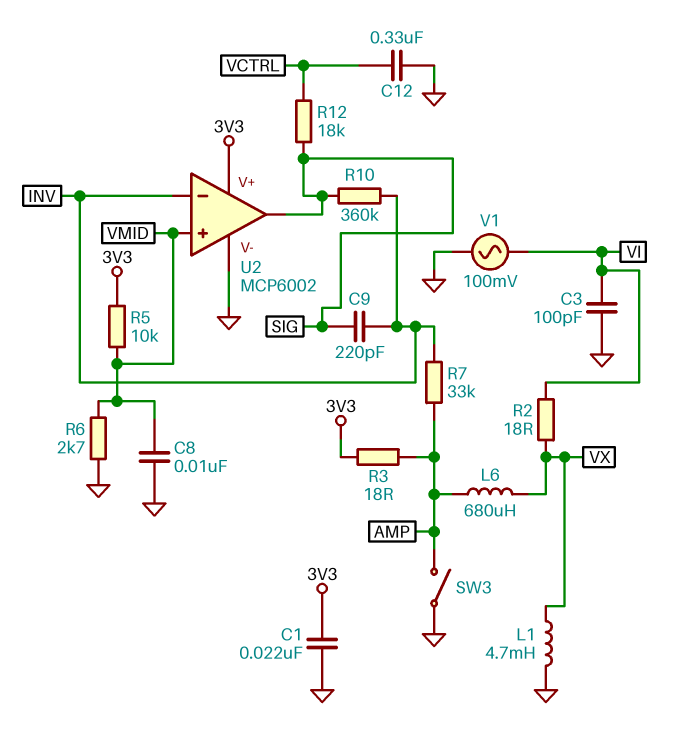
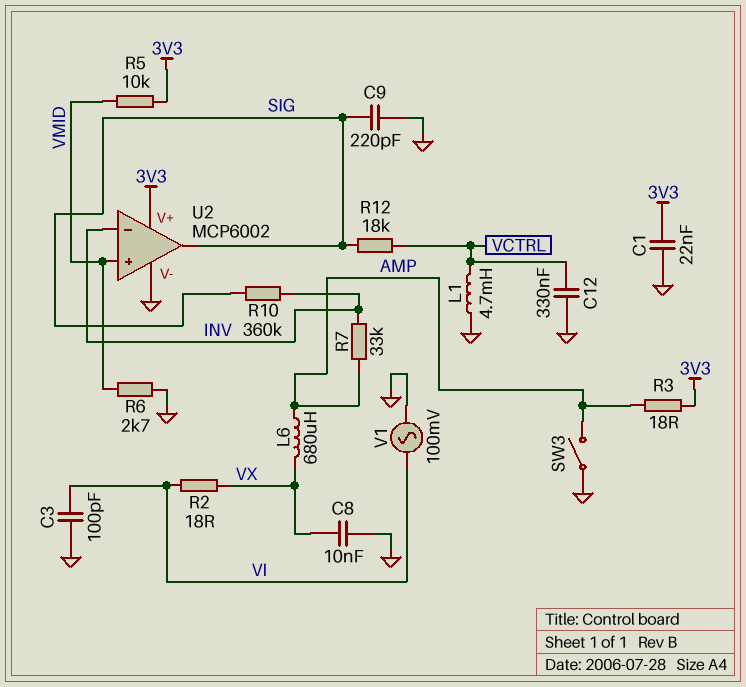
C8: 10nF (GND, VMID) -> 10nF (GND, VX)
C9: 220pF (INV, SIG) -> 220pF (GND, SIG)
L1: 4.7mH (GND, VX) -> 4.7mH (GND, VCTRL)

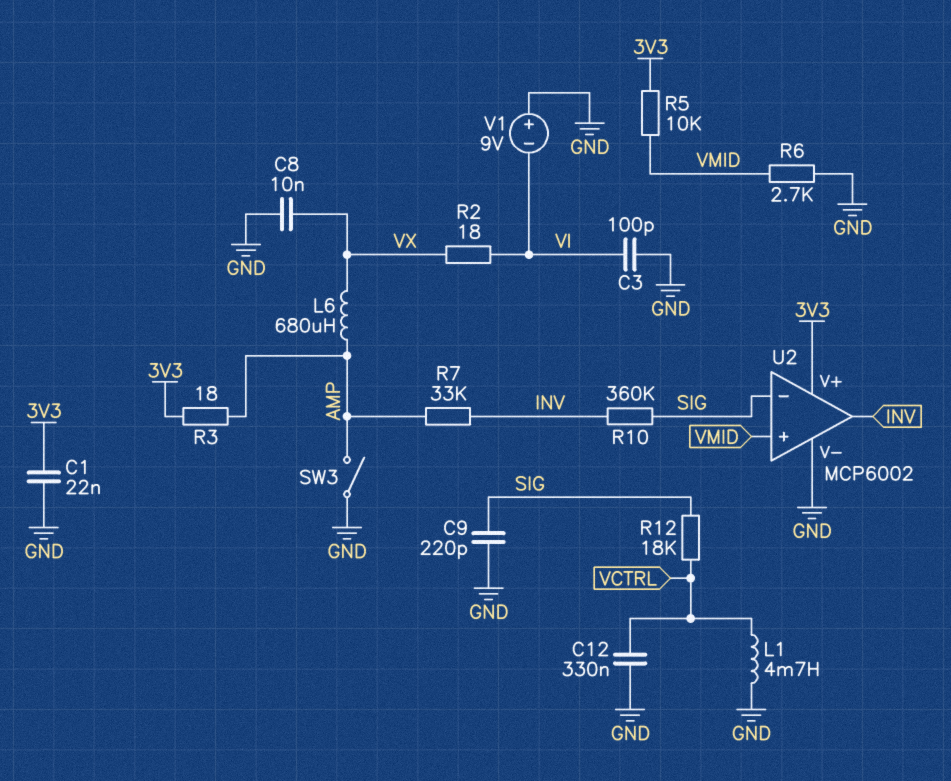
U2 pin in-: INV -> SIG
U2 pin out: SIG -> INV
V1: AC 100mV (GND, VI) -> 9V (plus GND, minus VI)

